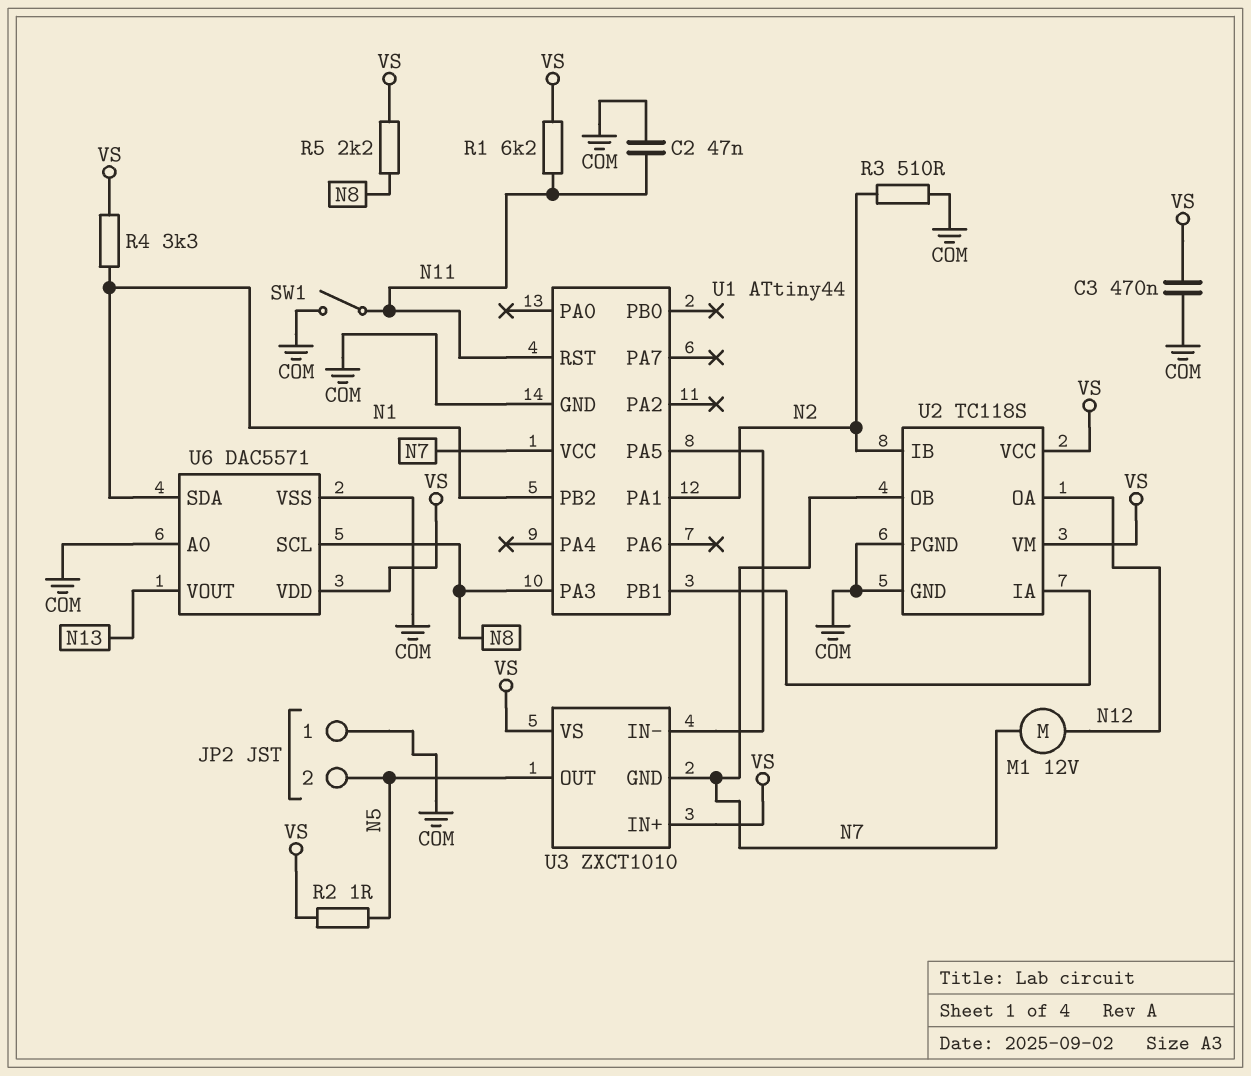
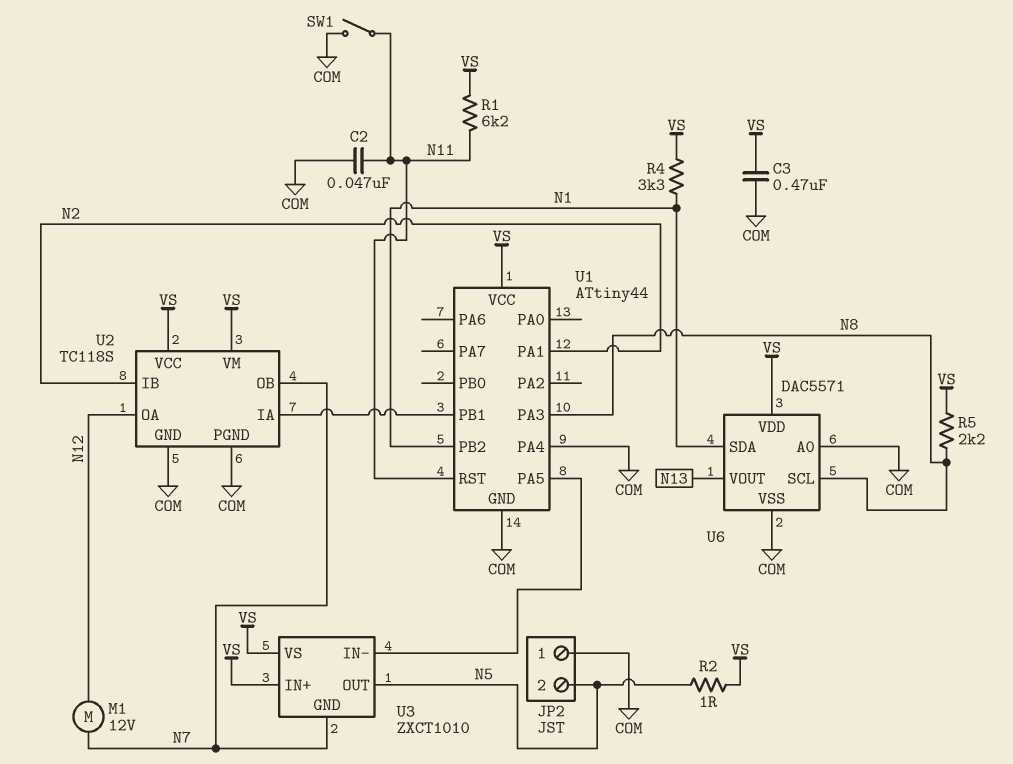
R3: 510 (COM, N2) -> none
U1 pin PA4: none -> COM
U1 pin VCC: N7 -> VS

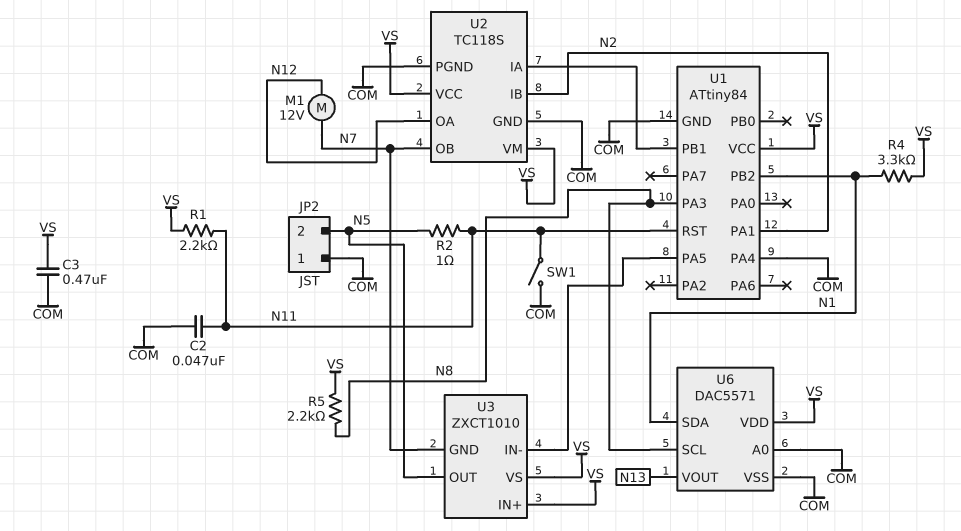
R1: 6.2k (N11, VS) -> 2.2k (N11, VS)
R2: 1 (N5, VS) -> 1 (N5, N11)
U1: ATtiny44 -> ATtiny84

